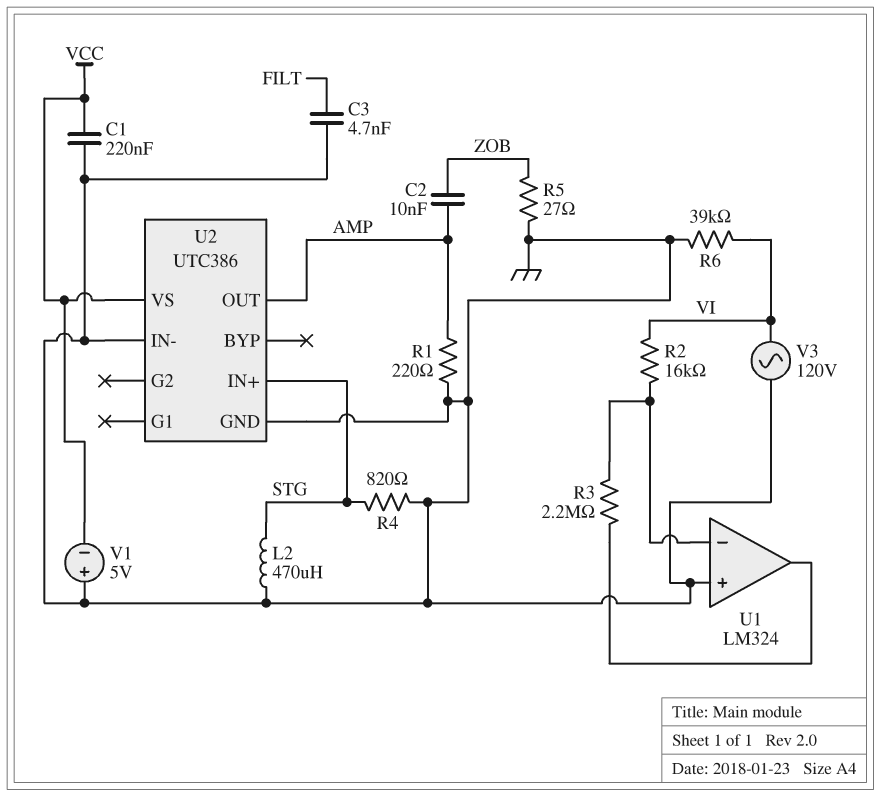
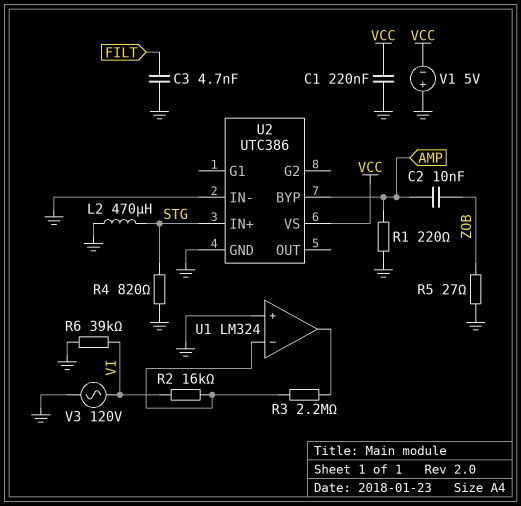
U2 pin BYP: none -> AMP
U2 pin OUT: AMP -> none

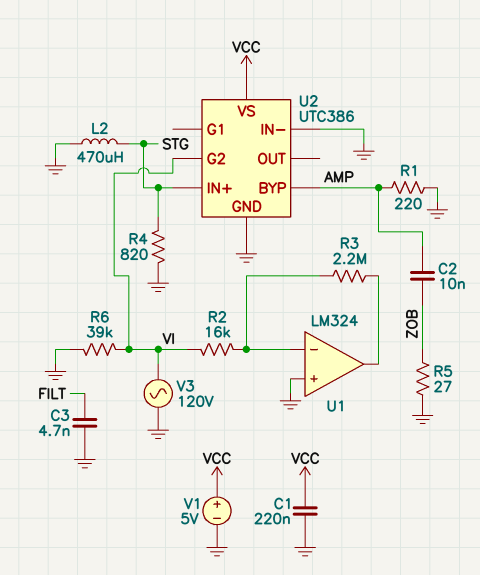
U2 pin G2: none -> VI
V1: 5V (plus GND, minus VCC) -> 5V (plus VCC, minus GND)

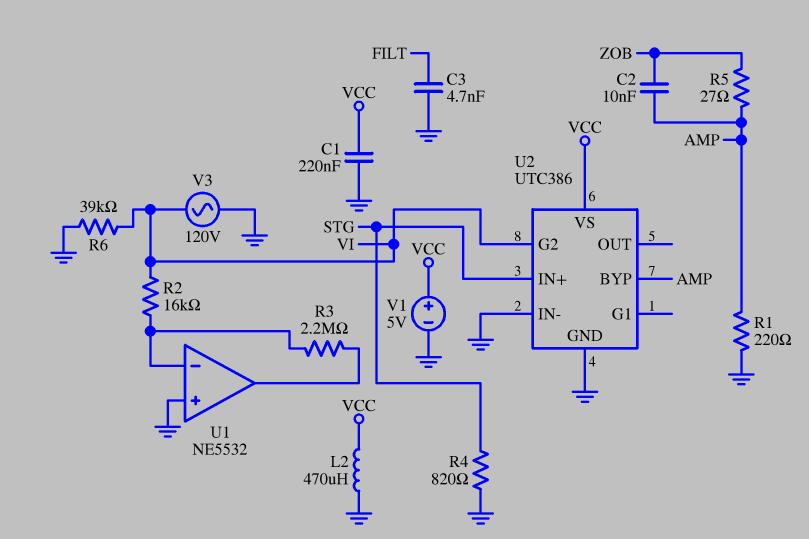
L2: 470uH (GND, STG) -> 470uH (GND, VCC)
R5: 27 (GND, ZOB) -> 27 (AMP, ZOB)
U1: LM324 -> NE5532

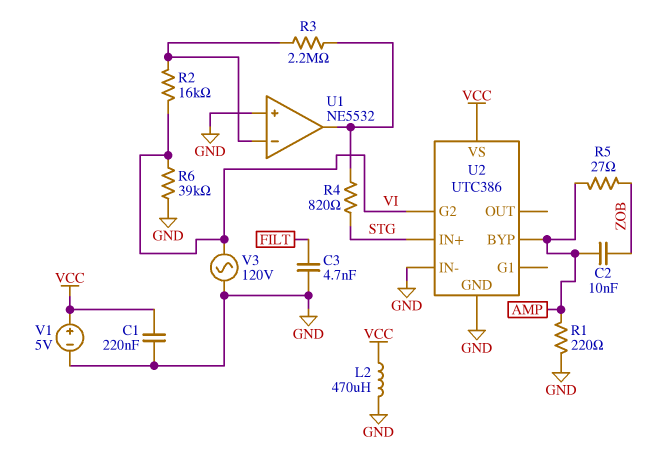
R4: 820 (GND, STG) -> 820 (STG, U1/out)

